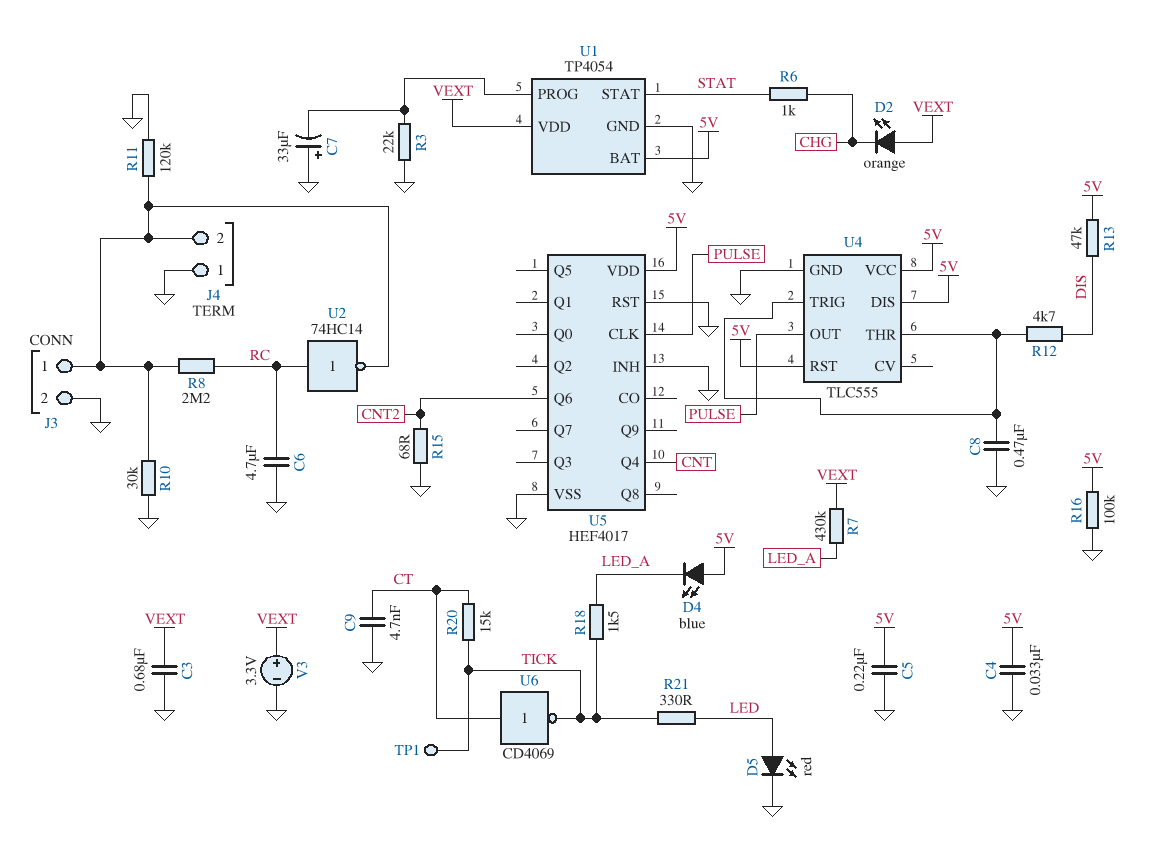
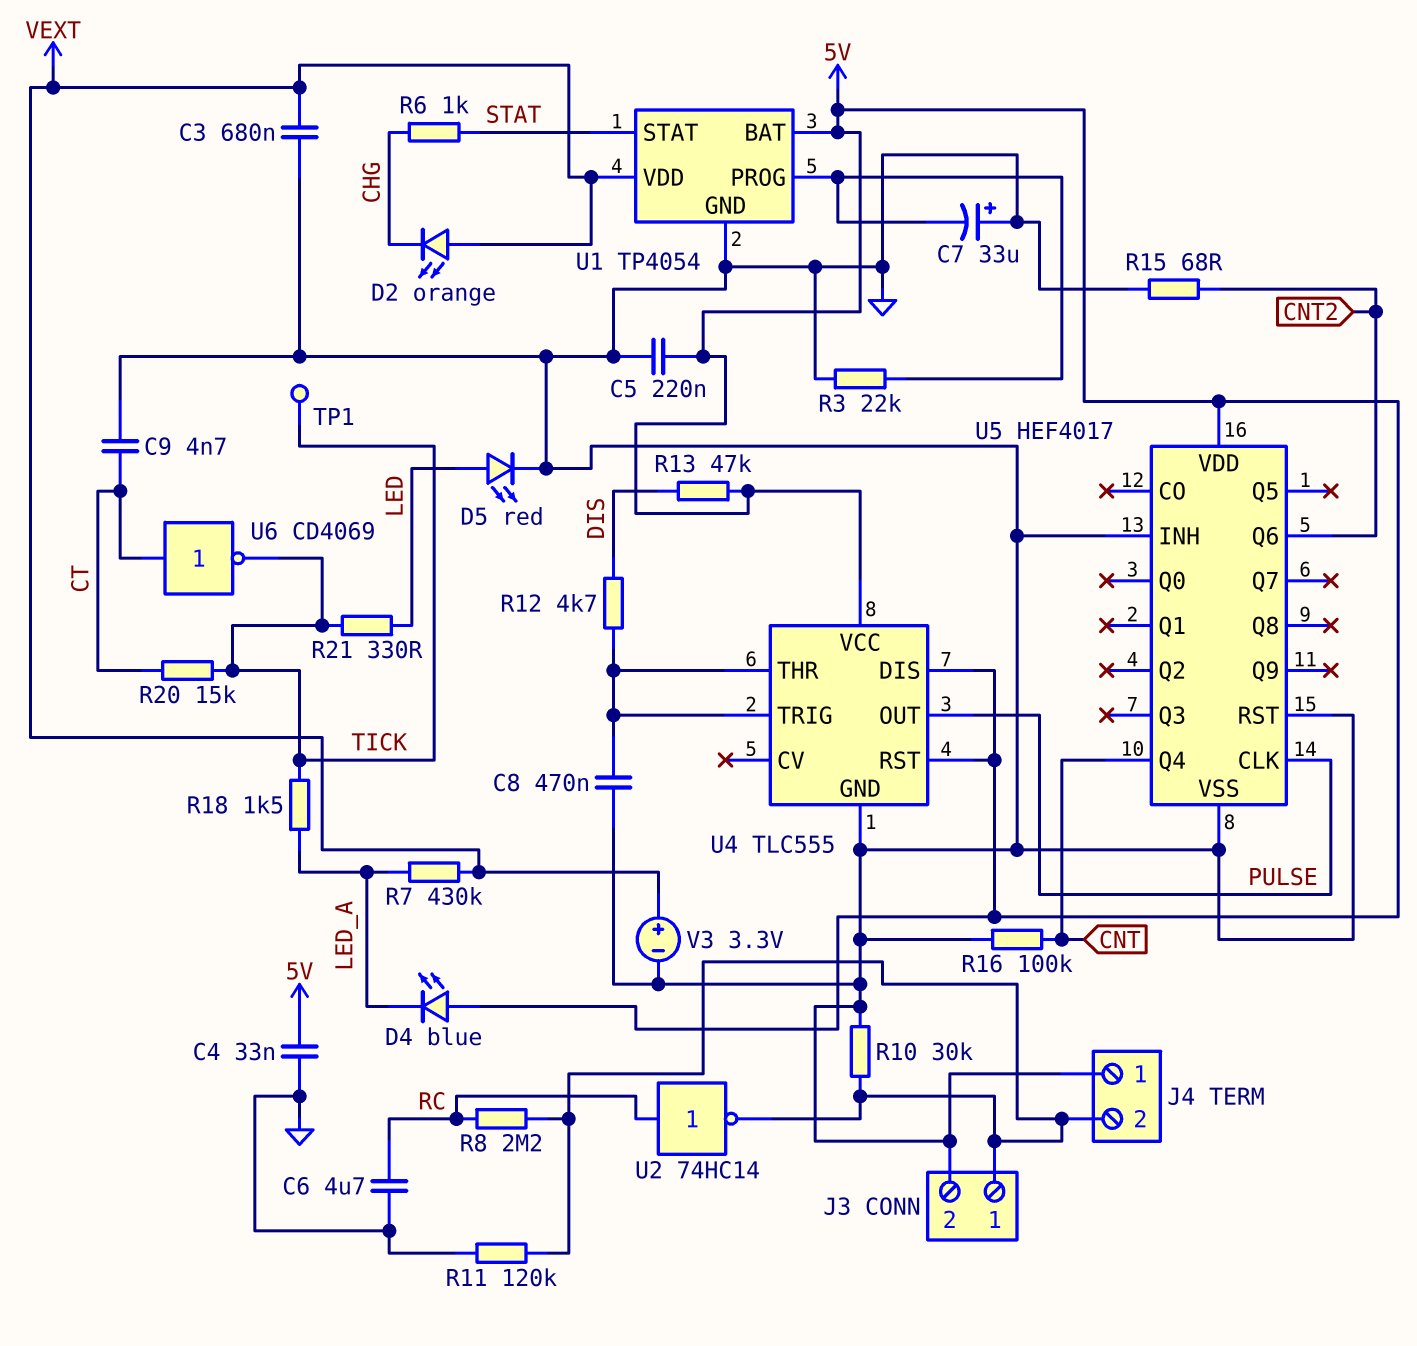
R16: 100k (5V, GND) -> 100k (CNT, GND)

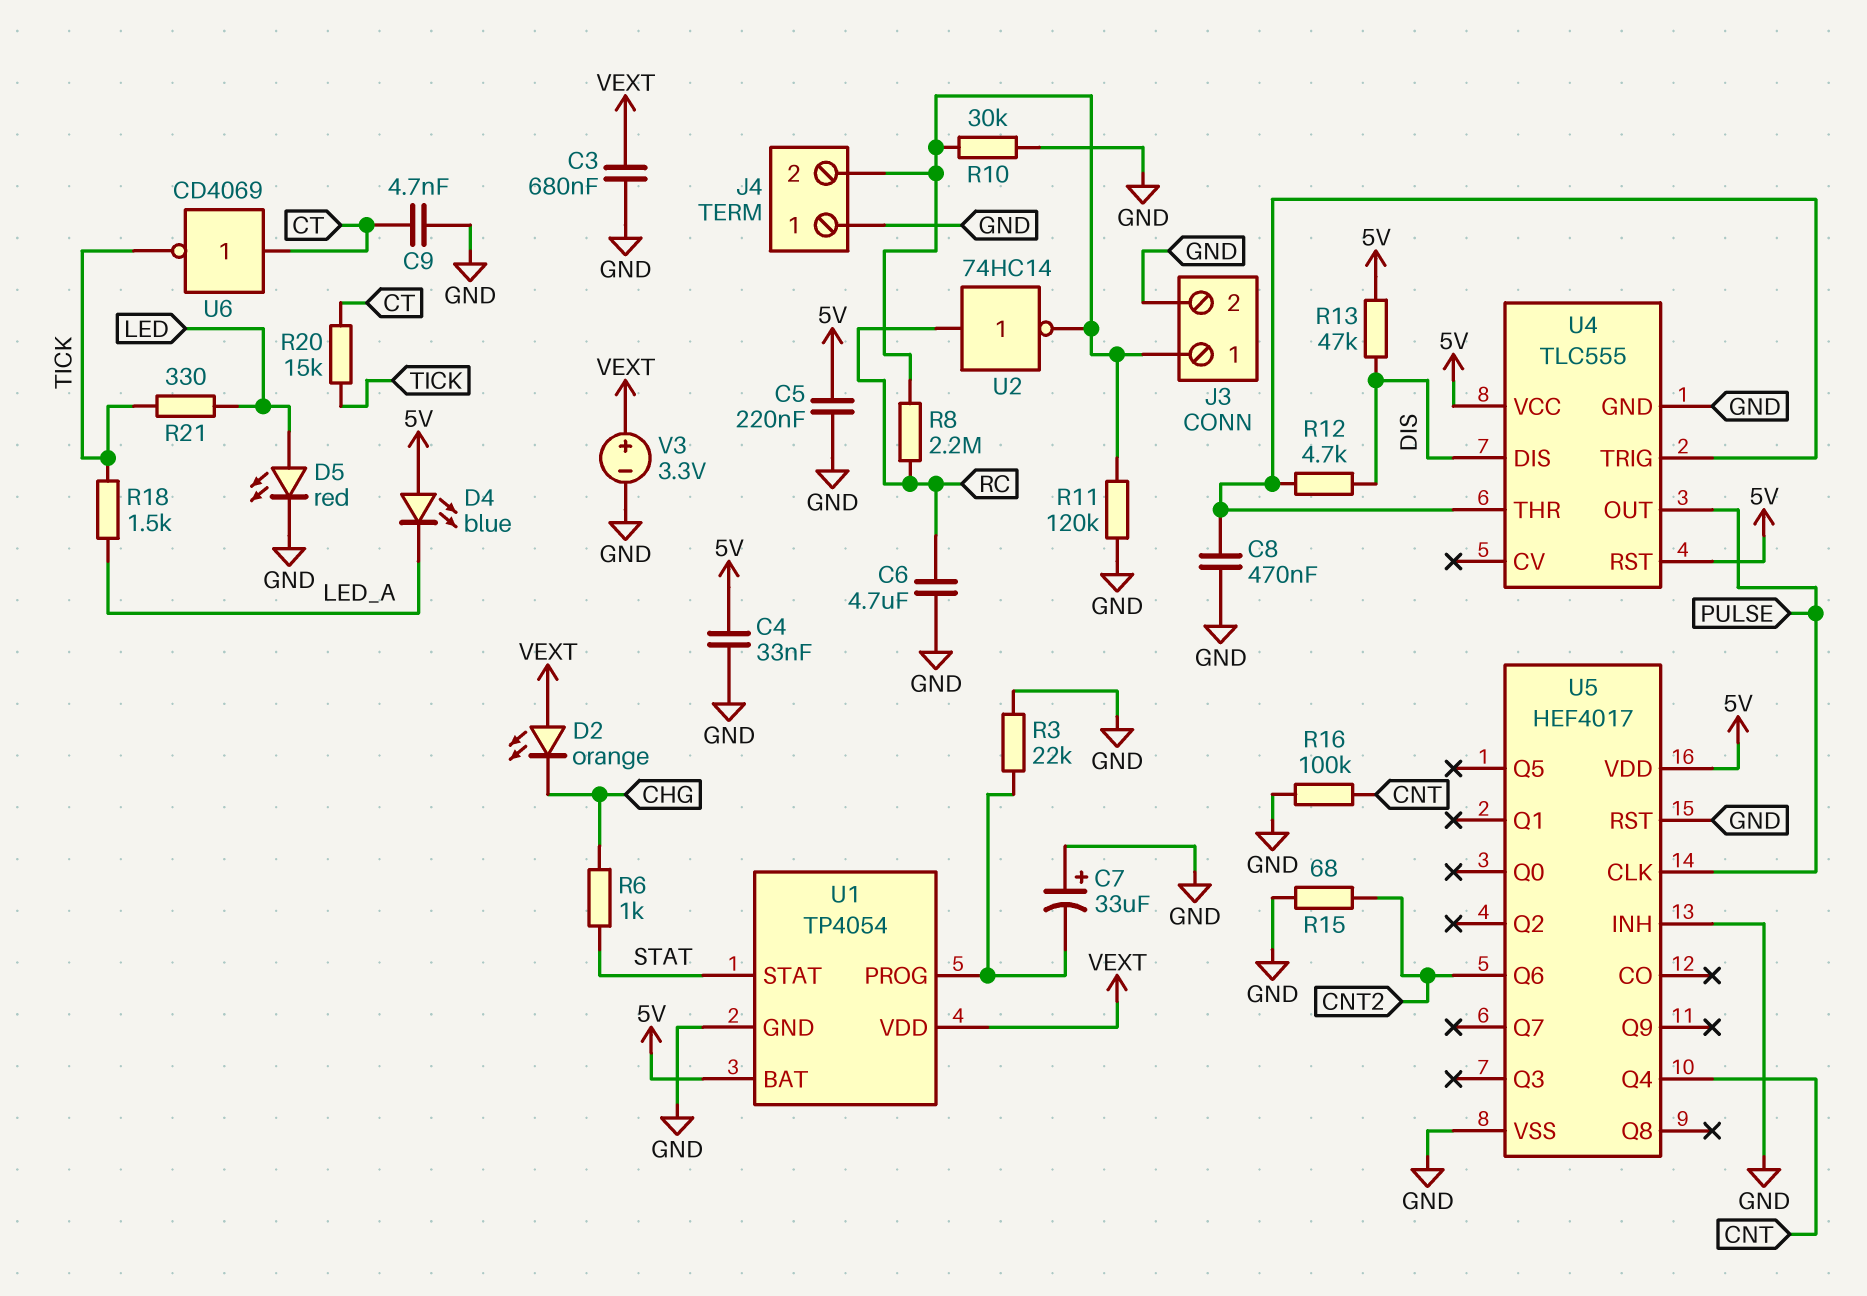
R7: 430k (LED_A, VEXT) -> none
TP1: test point (TICK) -> none
U4 pin DIS: 5V -> DIS

